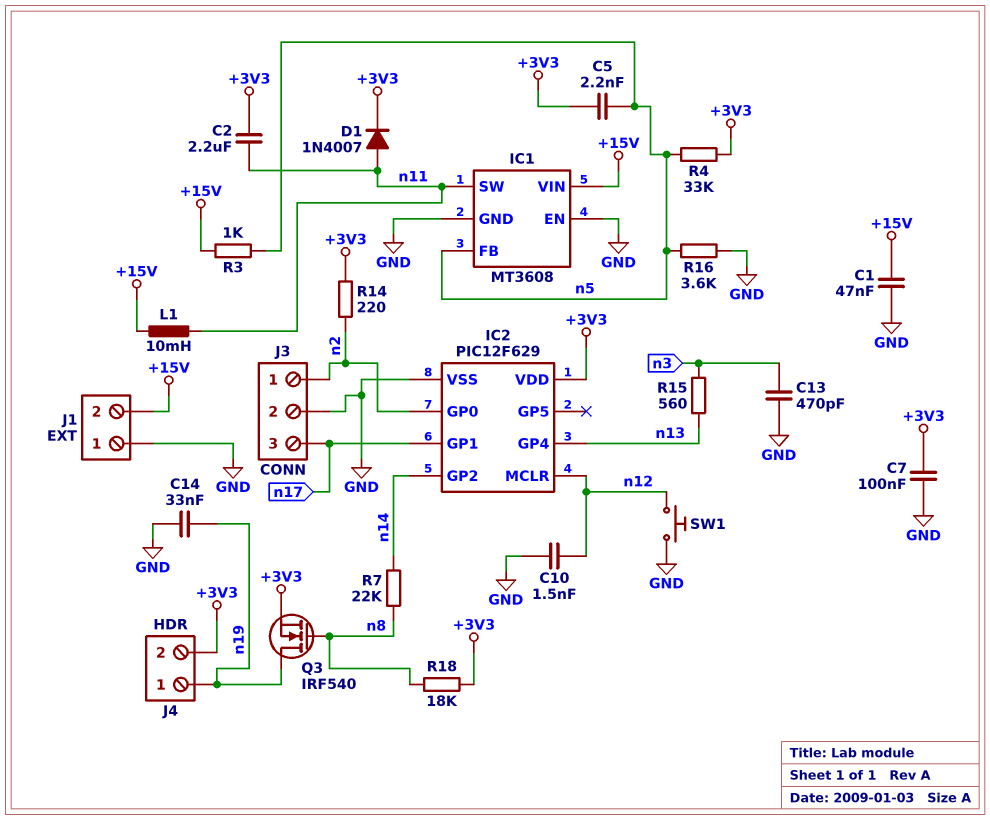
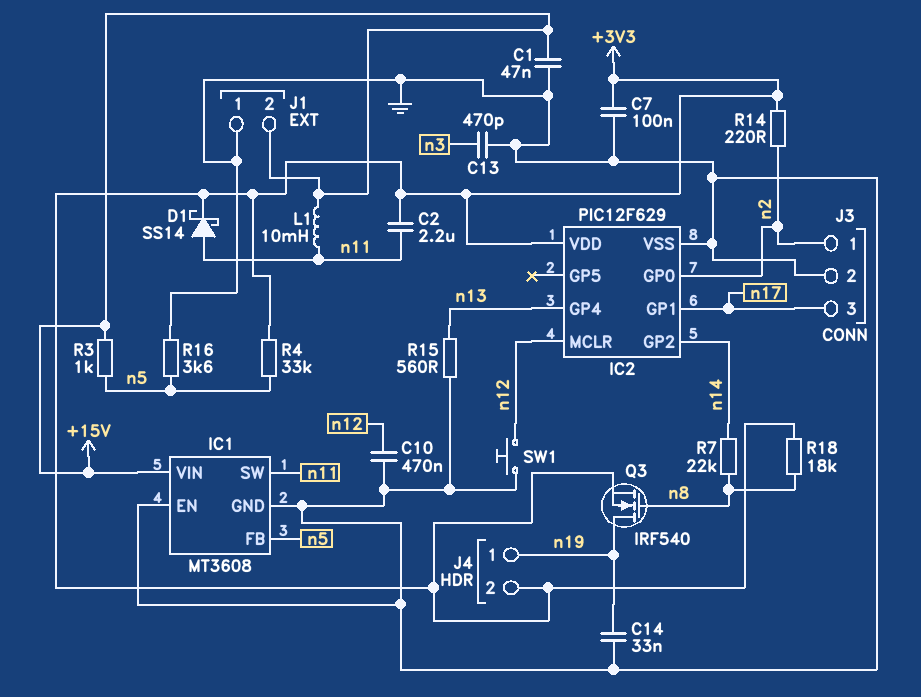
C5: 2.2nF (+3V3, n5) -> none
C10: 1.5nF (GND, n12) -> 470nF (GND, n12)
D1: diode 1N4007 (A n11, K +3V3) -> schottky SS14 (A n11, K +3V3)
R15: 560 (n3, n13) -> 560 (GND, n13)

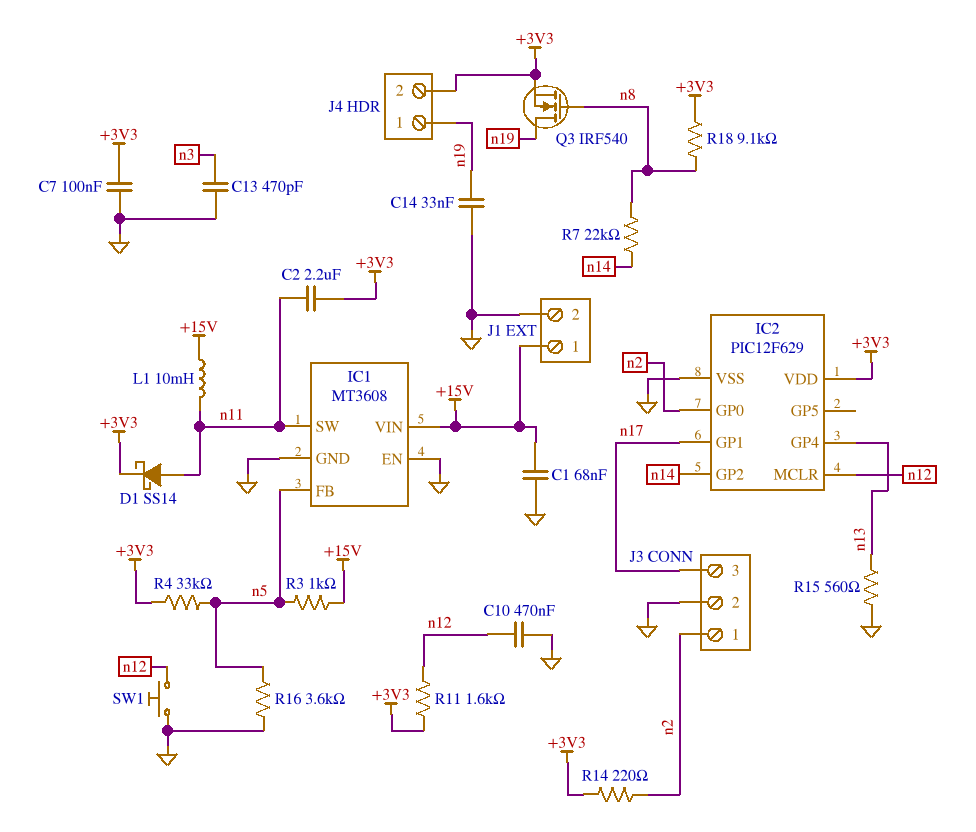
C1: 47nF (+15V, GND) -> 68nF (+15V, GND)
J1 pin 1: GND -> +15V
J1 pin 2: +15V -> GND
R11: none -> 1.6k (+3V3, n12)
R18: 18k (+3V3, n8) -> 9.1k (+3V3, n8)

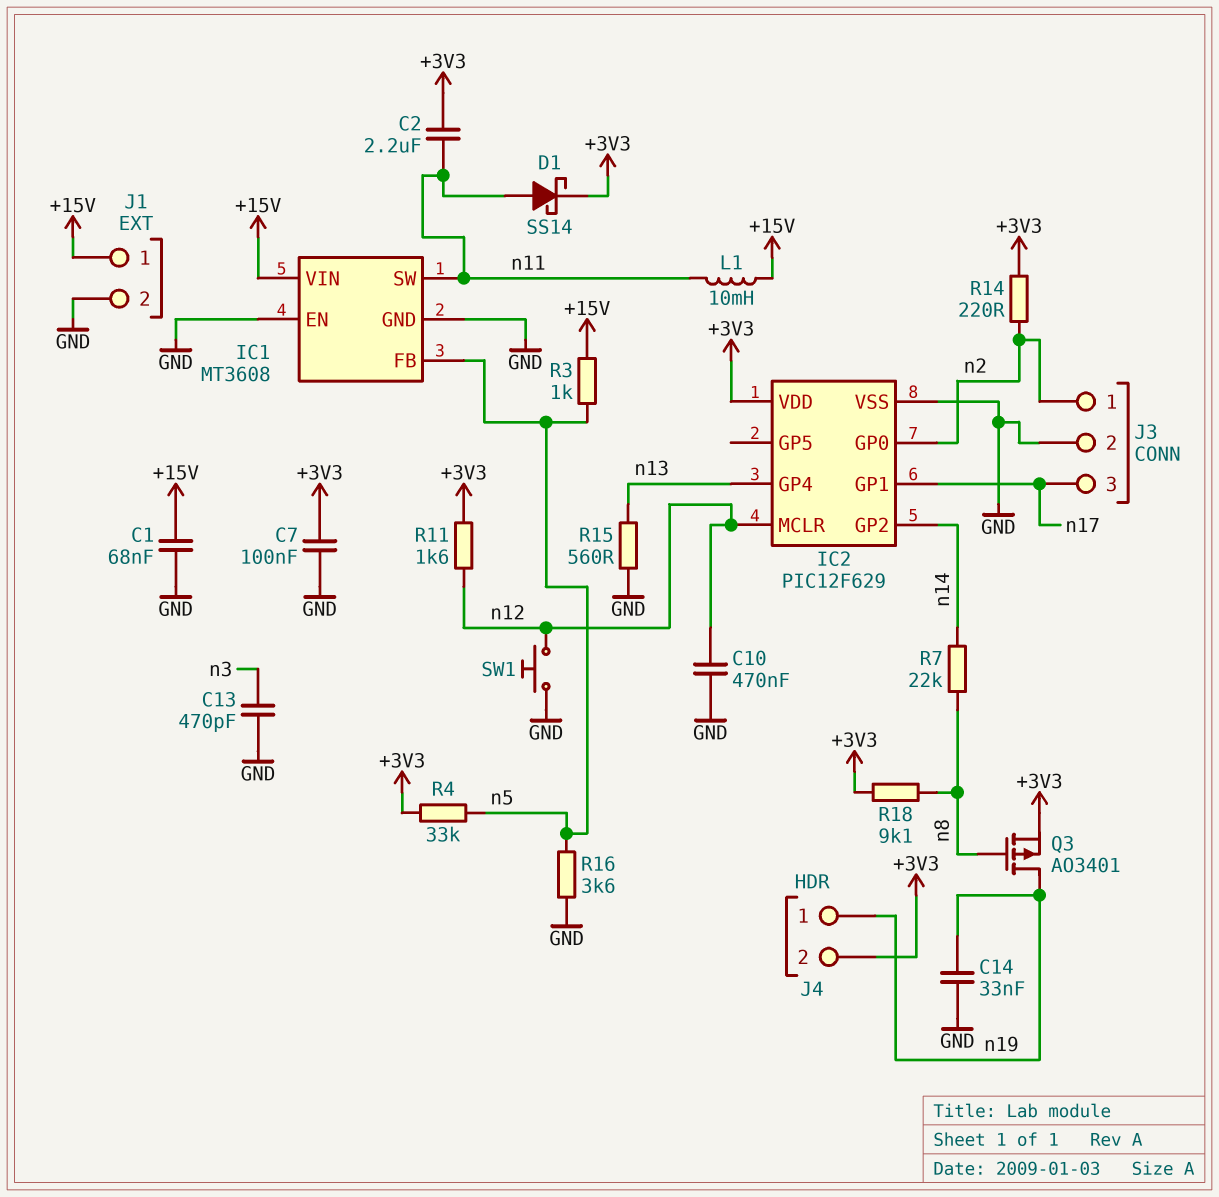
Q3: NMOS IRF540 (G n8, D n19, S +3V3) -> PMOS AO3401 (G n8, D n19, S +3V3)

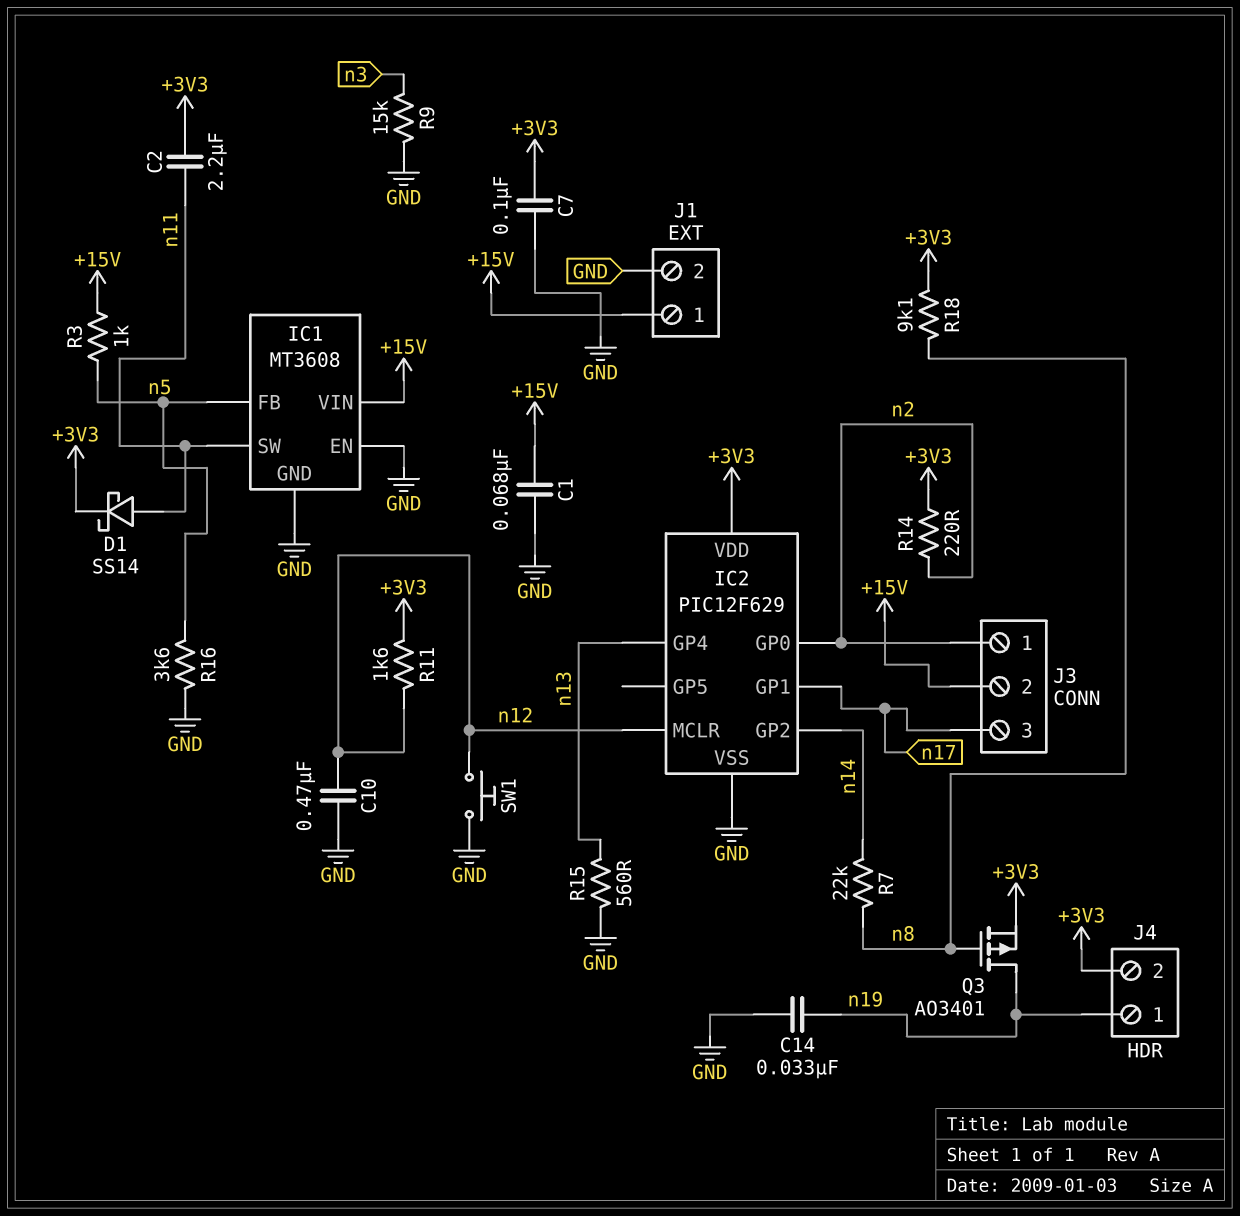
C13: 470pF (GND, n3) -> none
J3 pin 2: GND -> +15V
L1: 10mH (+15V, n11) -> none
R4: 33k (+3V3, n5) -> none
R9: none -> 15k (GND, n3)

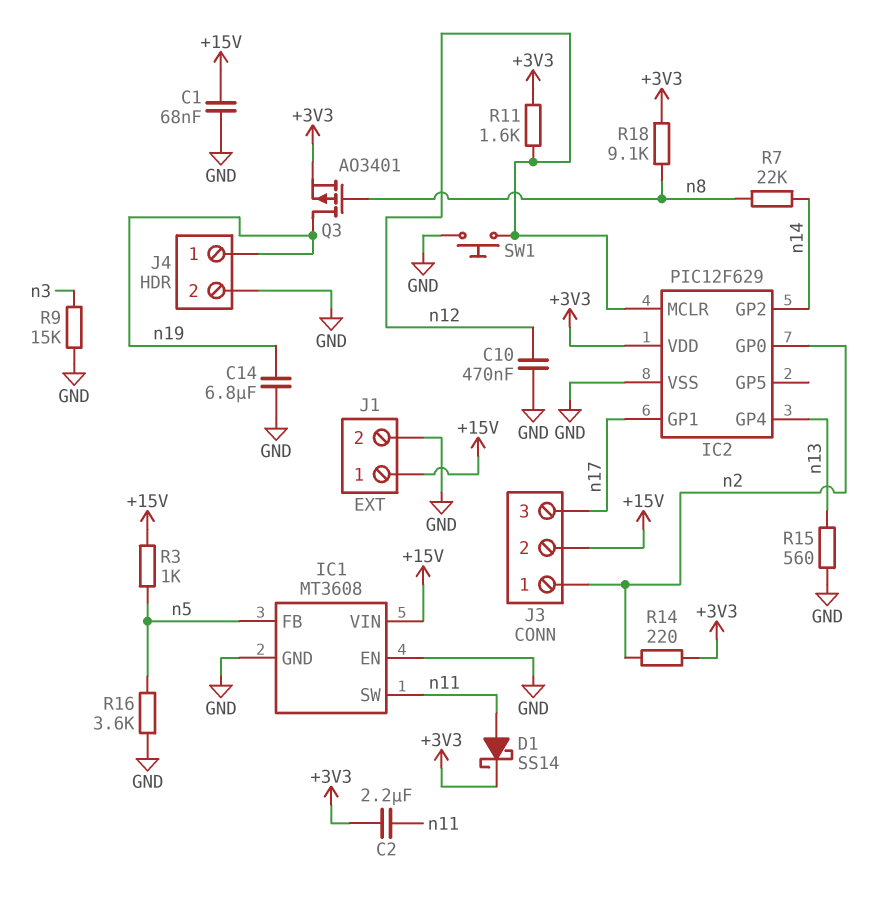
C7: 100nF (+3V3, GND) -> none
C14: 33nF (GND, n19) -> 6.8uF (GND, n19)
J4 pin 2: +3V3 -> GND

